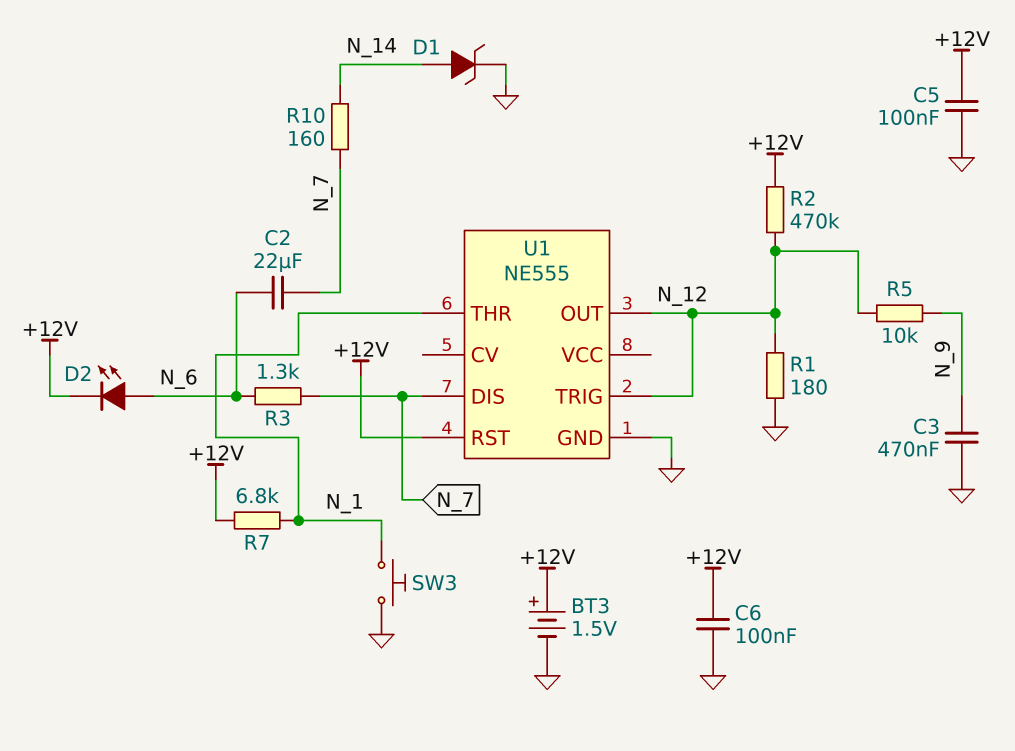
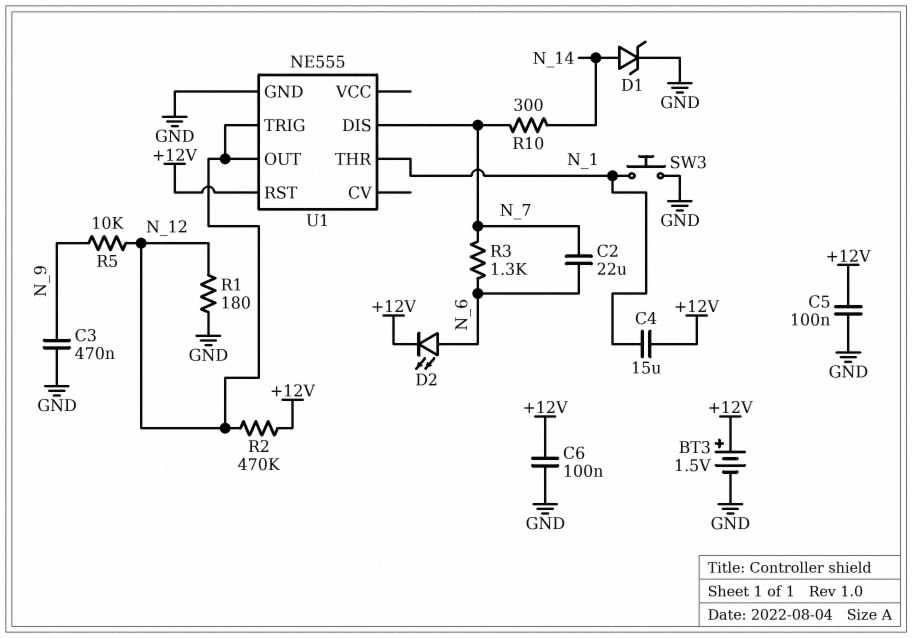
C4: none -> 15uF (+12V, N_1)
R7: 6.8k (+12V, N_1) -> none
R10: 160 (N_7, N_14) -> 300 (N_7, N_14)

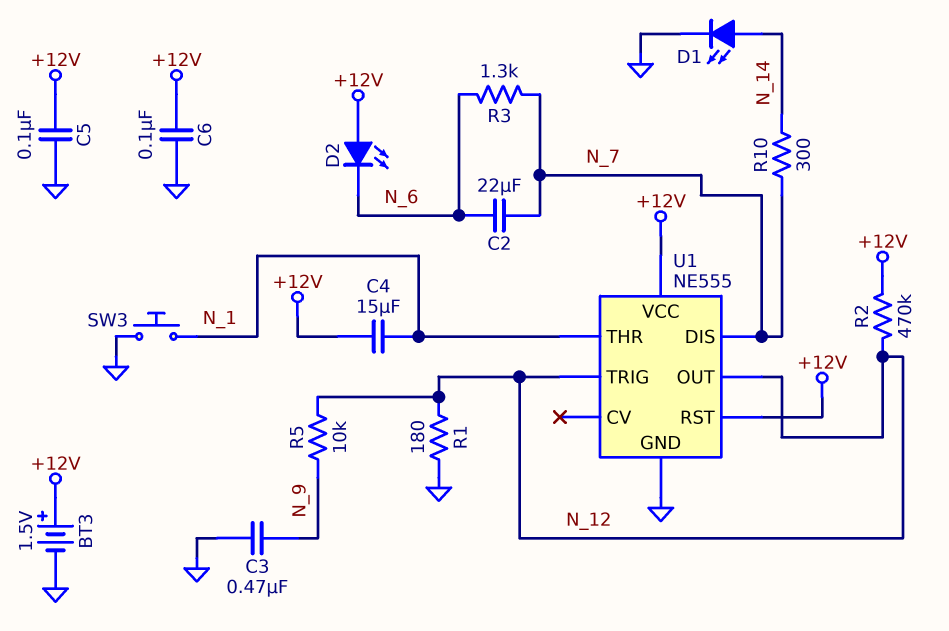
D1: zener (A N_14, K GND) -> LED (A N_14, K GND)
D2: LED (A N_6, K +12V) -> LED (A +12V, K N_6)
U1 pin VCC: none -> +12V

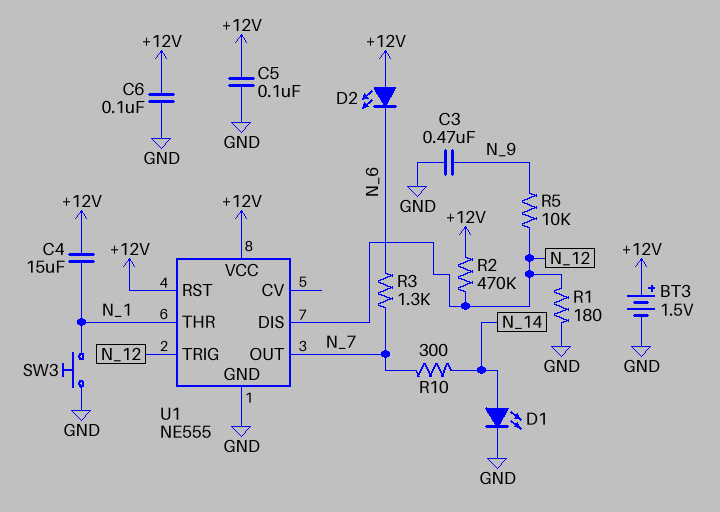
C2: 22uF (N_6, N_7) -> none
U1 pin DIS: N_7 -> N_12
U1 pin OUT: N_12 -> N_7

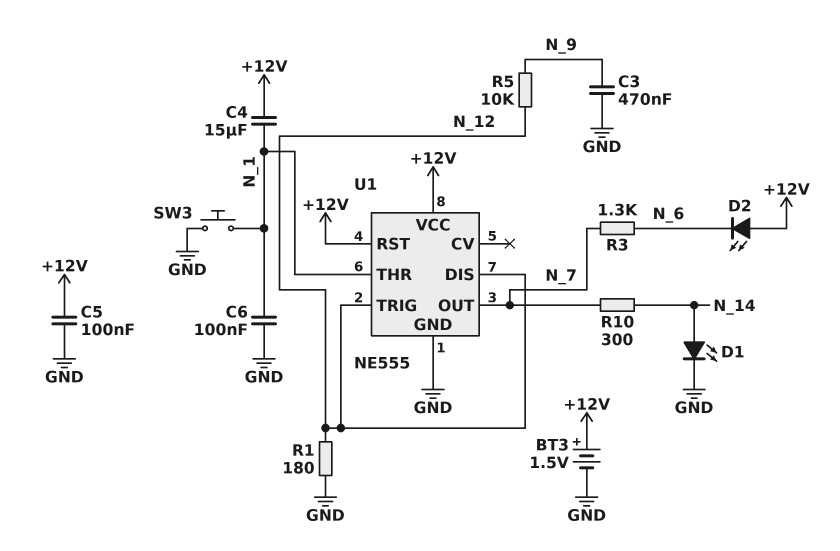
C6: 100nF (+12V, GND) -> 100nF (GND, N_1)
R2: 470k (+12V, N_12) -> none

